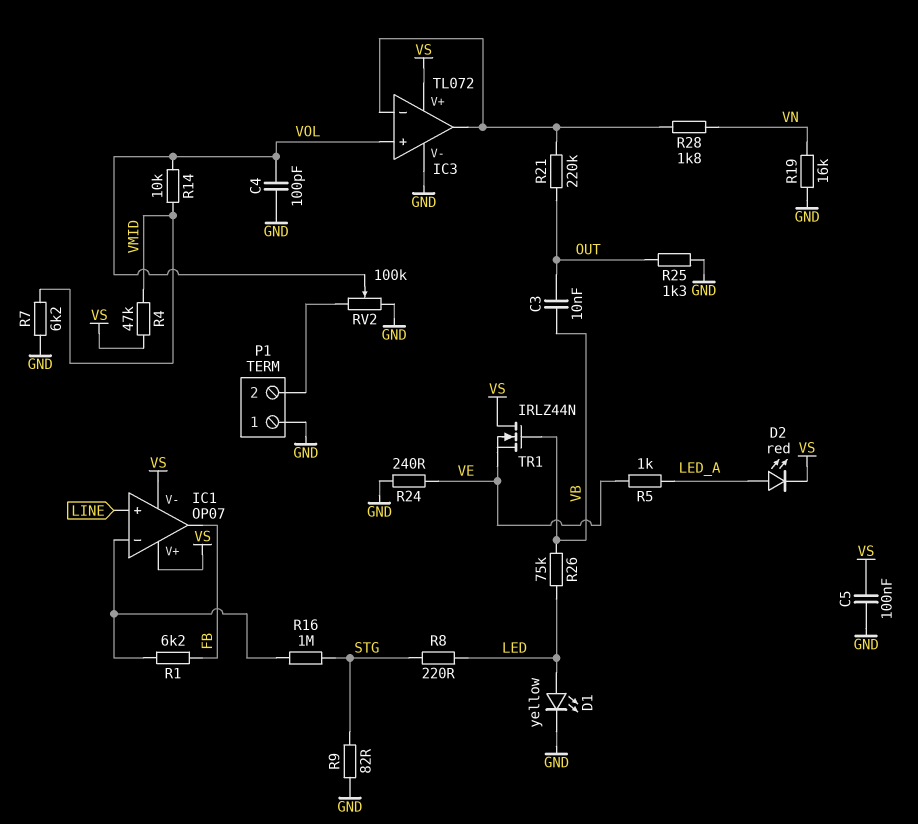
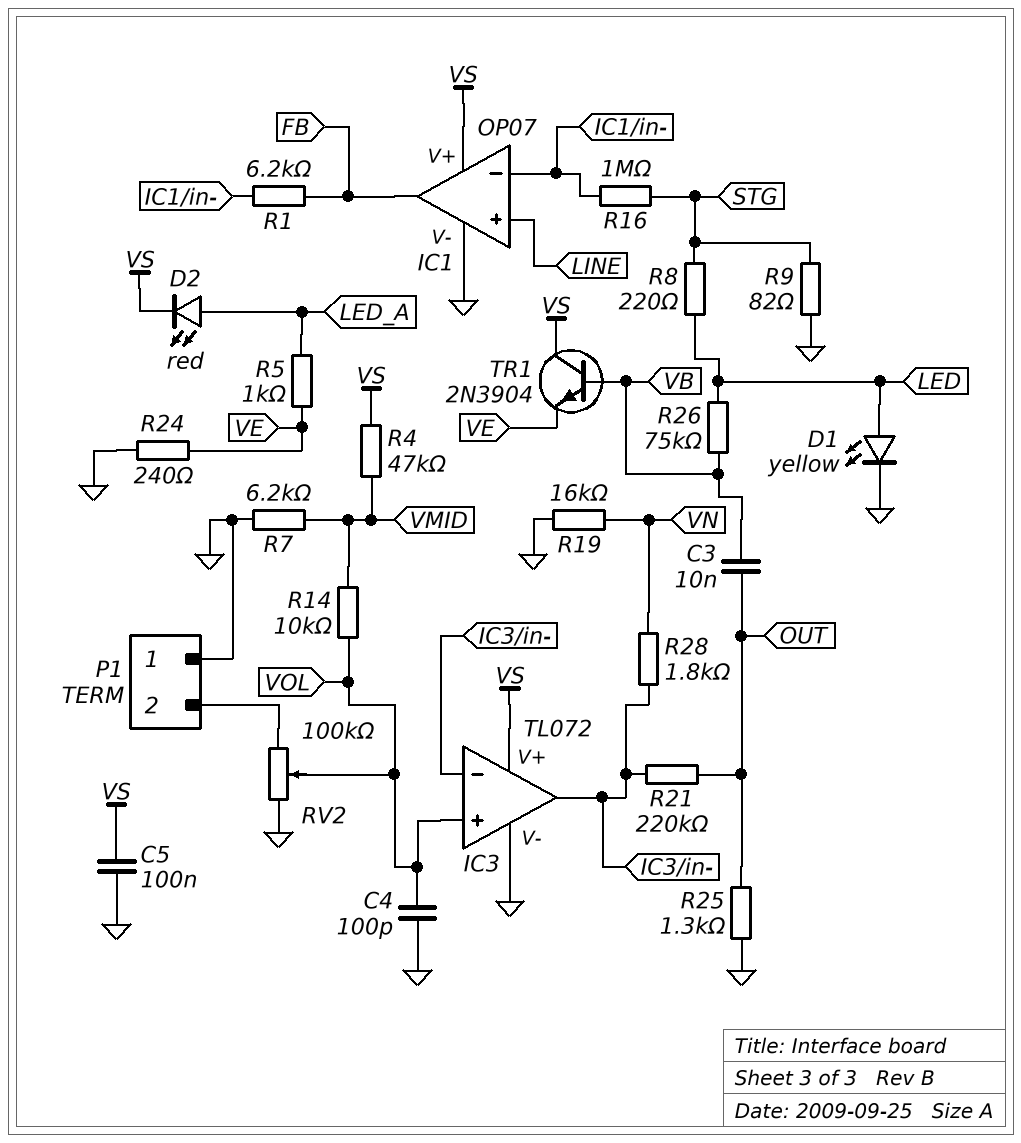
IC1 pin V-: VS -> GND
TR1: NMOS IRLZ44N (G VB, D VS, S VE) -> NPN 2N3904 (B VB, C VS, E VE)

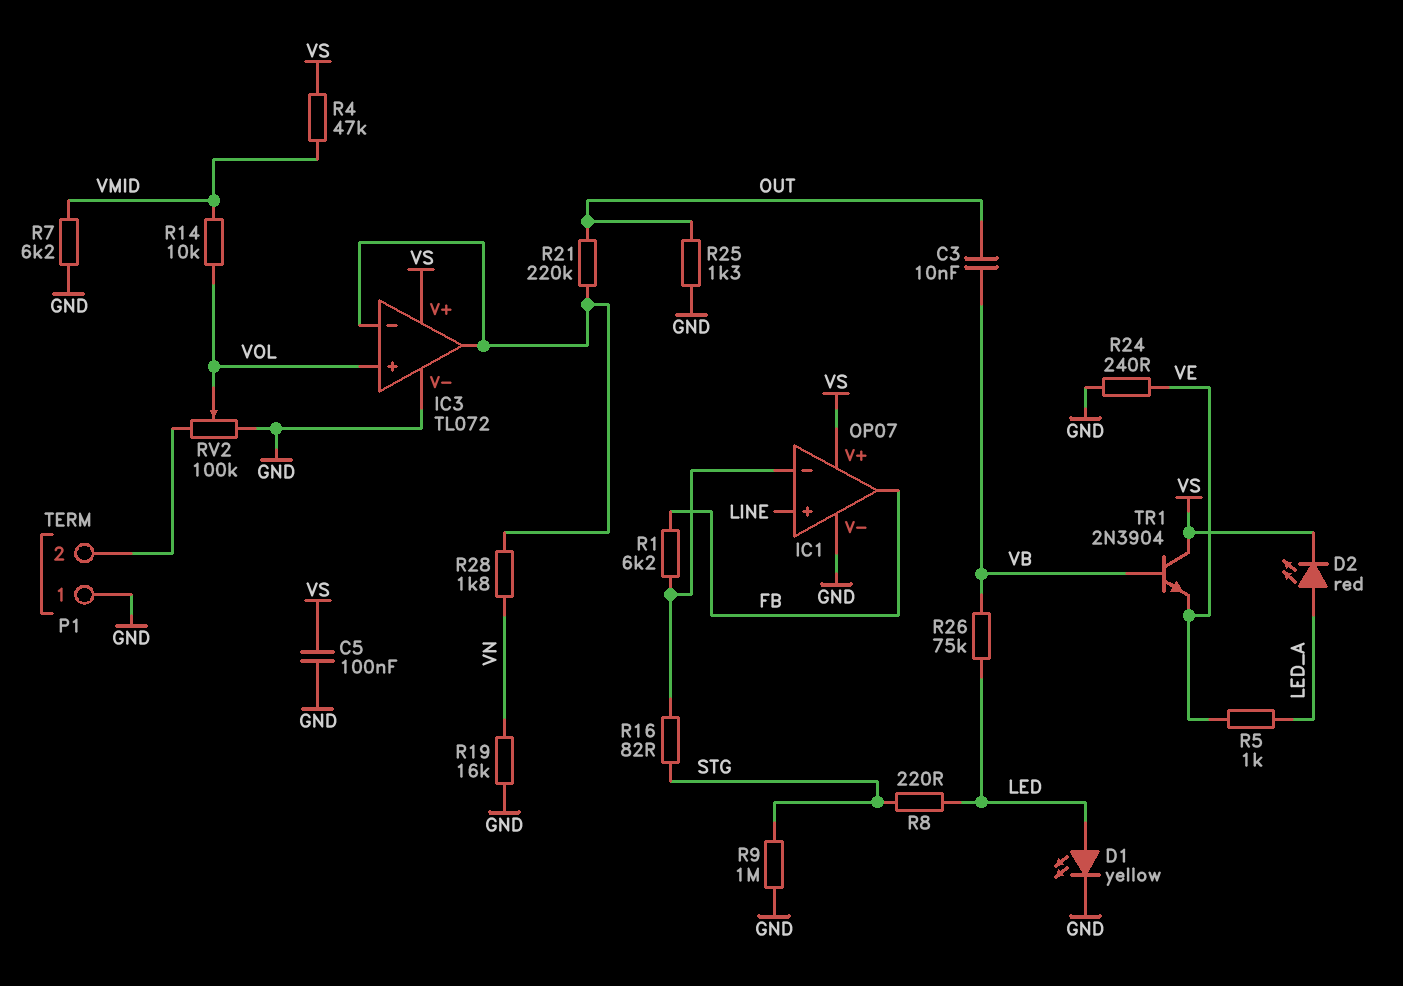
C4: 100pF (GND, VOL) -> none
R9: 82 (GND, STG) -> 1M (GND, STG)
R16: 1M (IC1/in-, STG) -> 82 (IC1/in-, STG)

